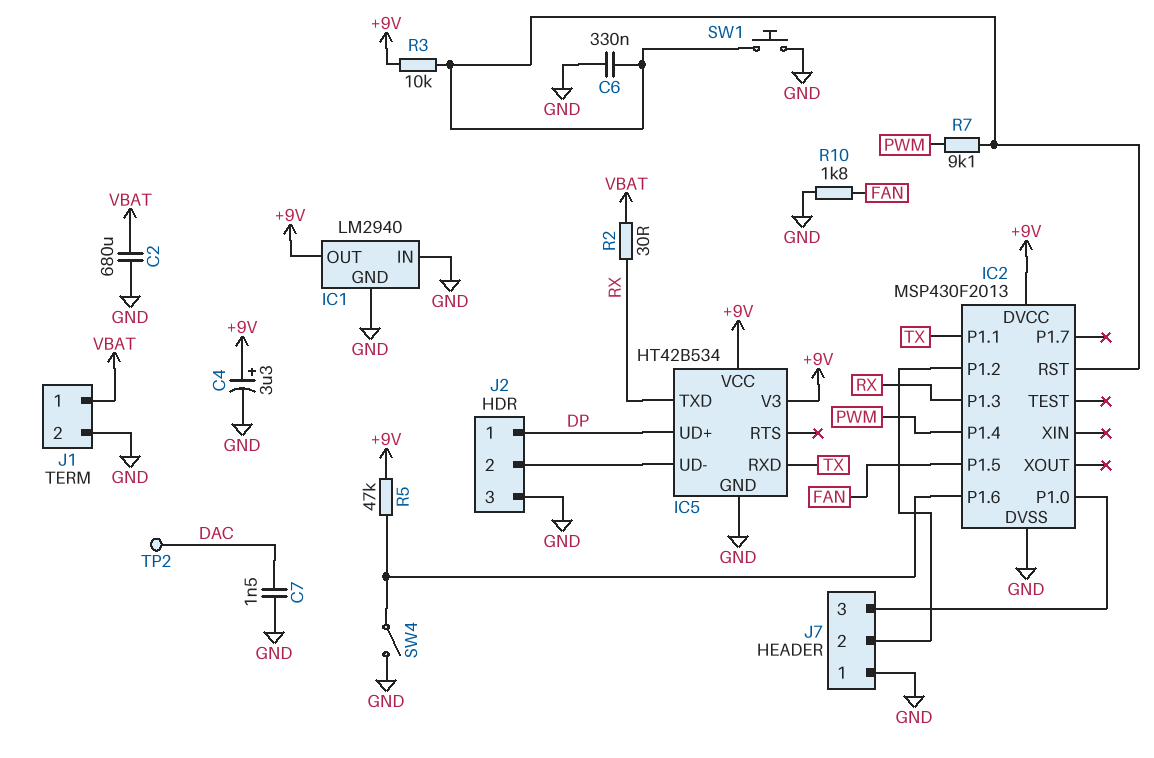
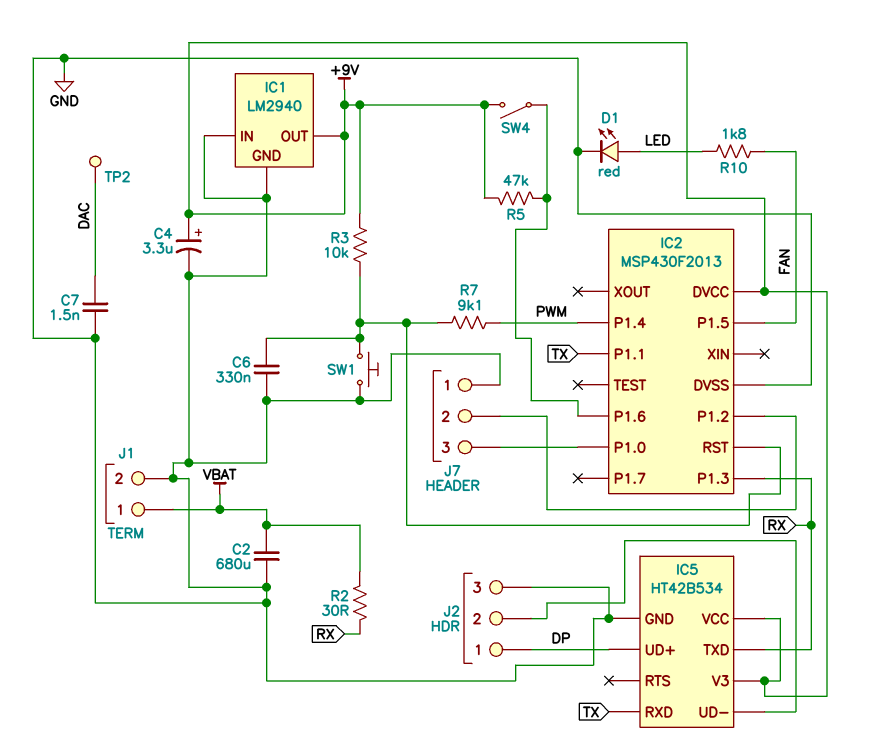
D1: none -> LED red (A LED, K GND)
R10: 1.8k (FAN, GND) -> 1.8k (FAN, LED)
SW4: switch (GND, IC2/P1.6) -> switch (+9V, IC2/P1.6)

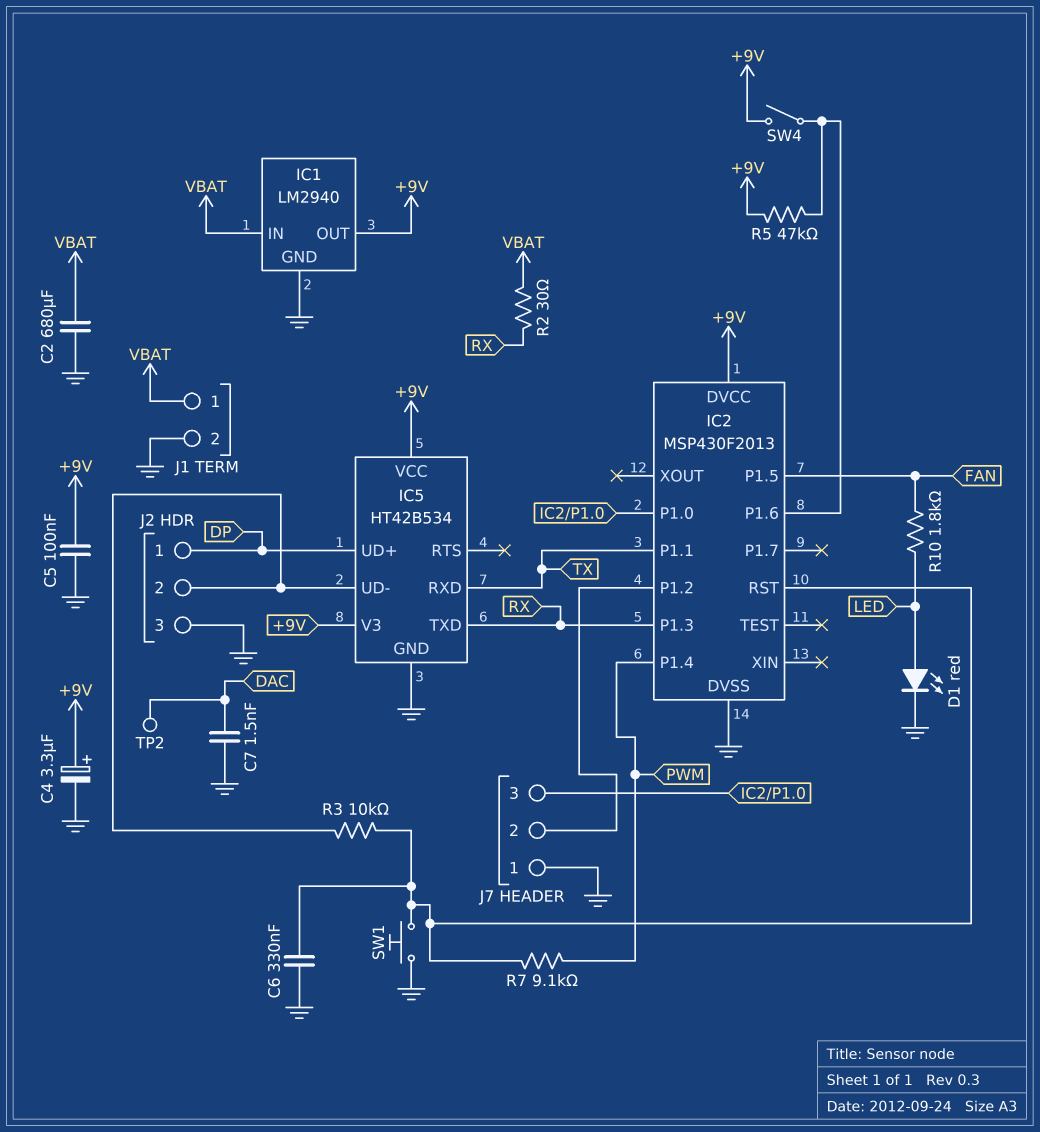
C5: none -> 100nF (+9V, GND)
IC1 pin IN: GND -> VBAT
R3: 10k (+9V, IC2/RST) -> 10k (IC2/RST, IC5/UD-)

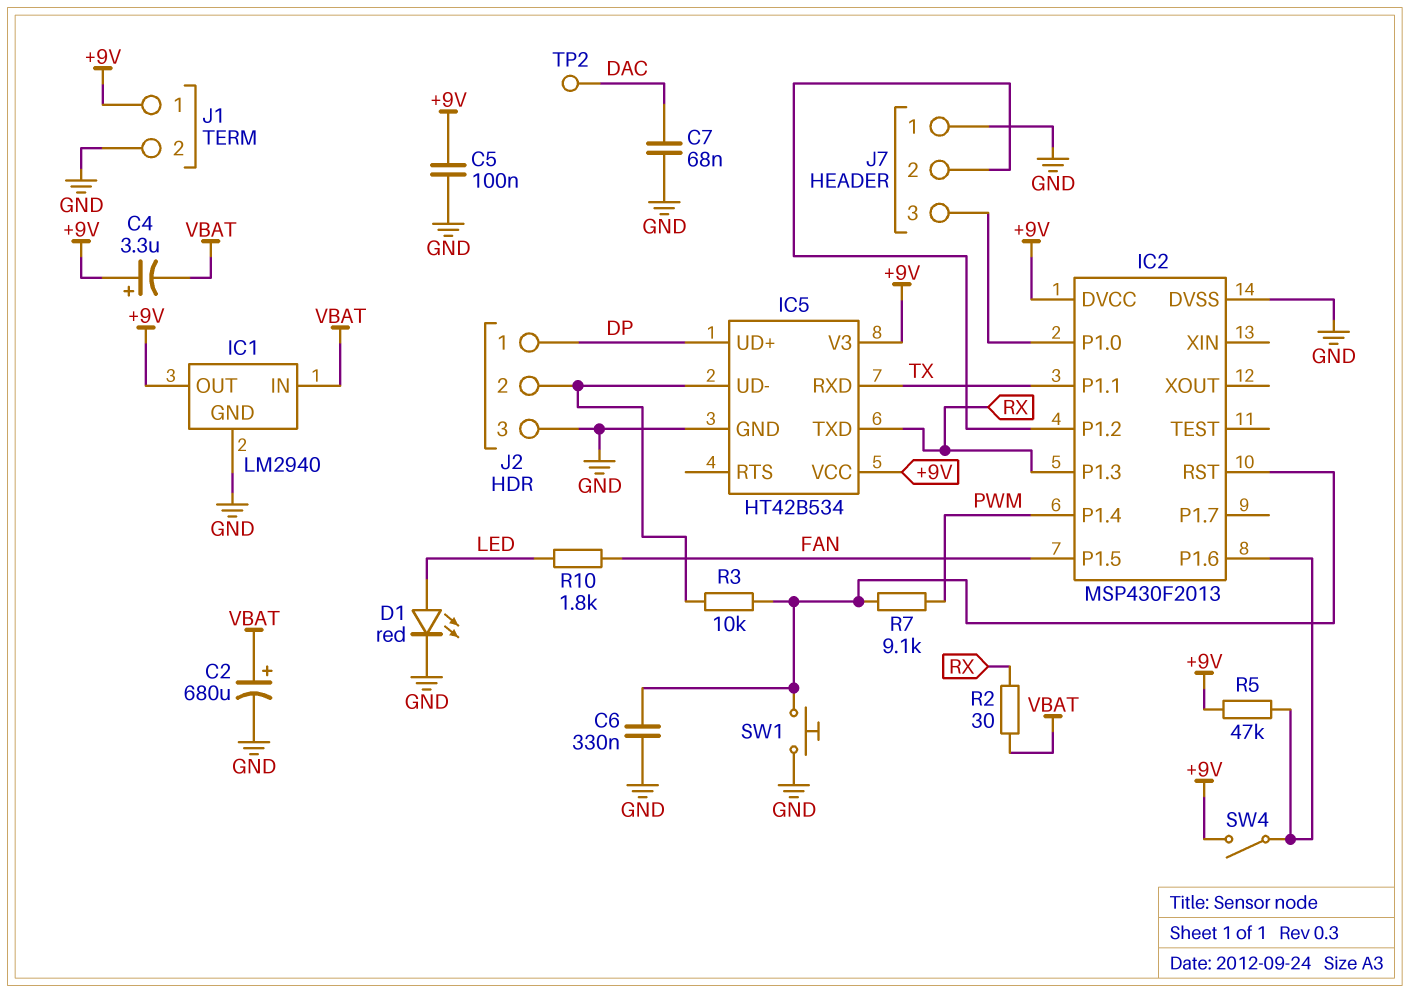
C2: 680uF (GND, VBAT) -> 680uF (plus VBAT, minus GND)
C4: 3.3uF (plus +9V, minus GND) -> 3.3uF (plus +9V, minus VBAT)
C7: 1.5nF (DAC, GND) -> 68nF (DAC, GND)
J1 pin 1: VBAT -> +9V

